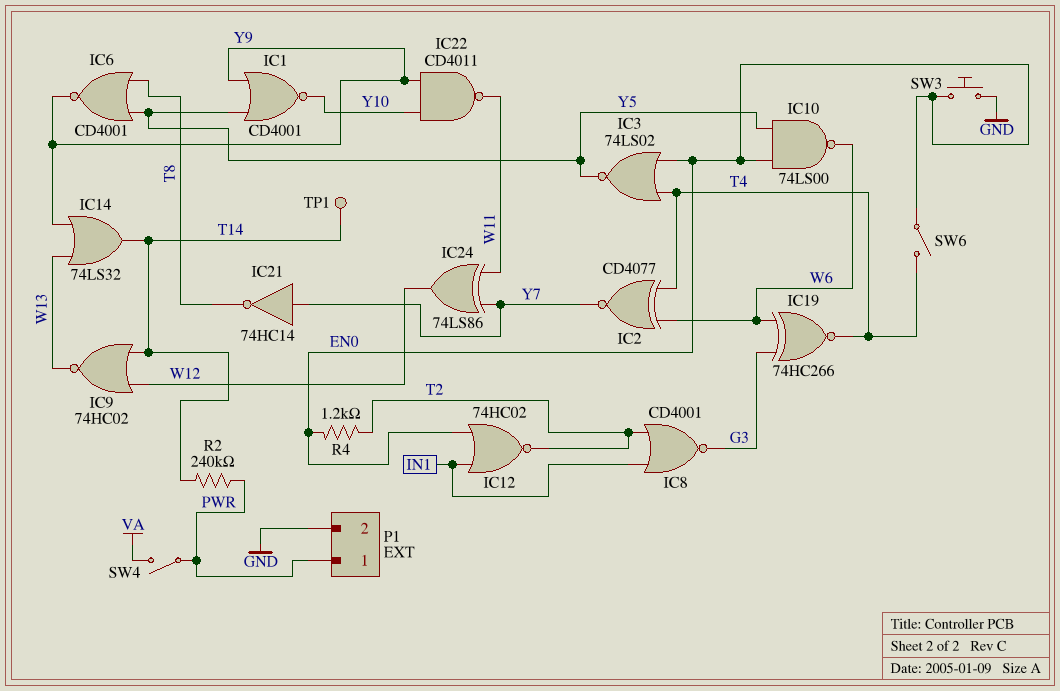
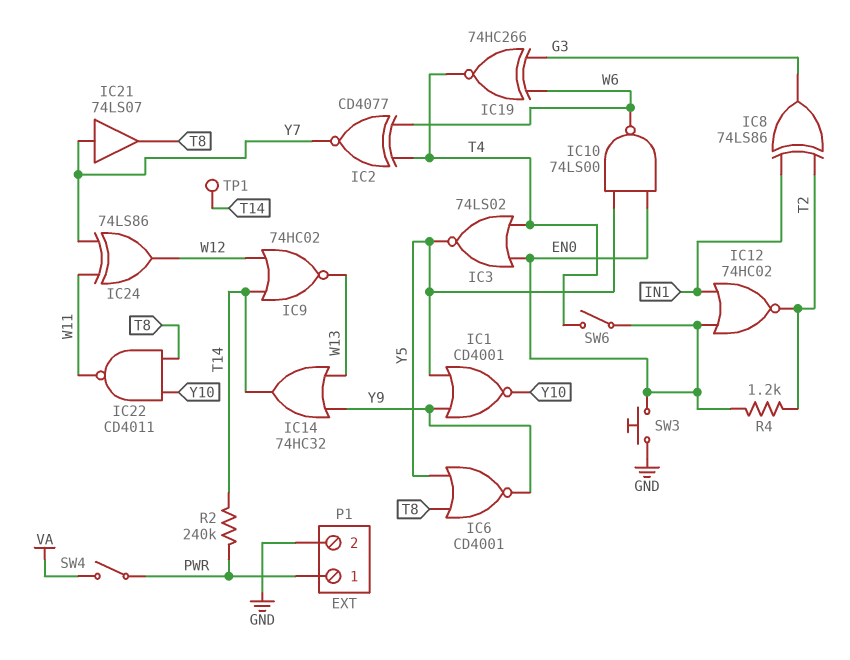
IC8: NOR CD4001 (in IN1, in T2, out G3) -> XOR 74LS86 (in IN1, in T2, out G3)
IC14: OR 74LS32 (in W13, in Y9, out T14) -> OR 74HC32 (in W13, in Y9, out T14)
IC21: NOT 74HC14 (in Y7, out T8) -> buffer 74LS07 (in Y7, out T8)
IC22: NAND CD4011 (in Y9, in Y10, out W11) -> NAND CD4011 (in T8, in Y10, out W11)

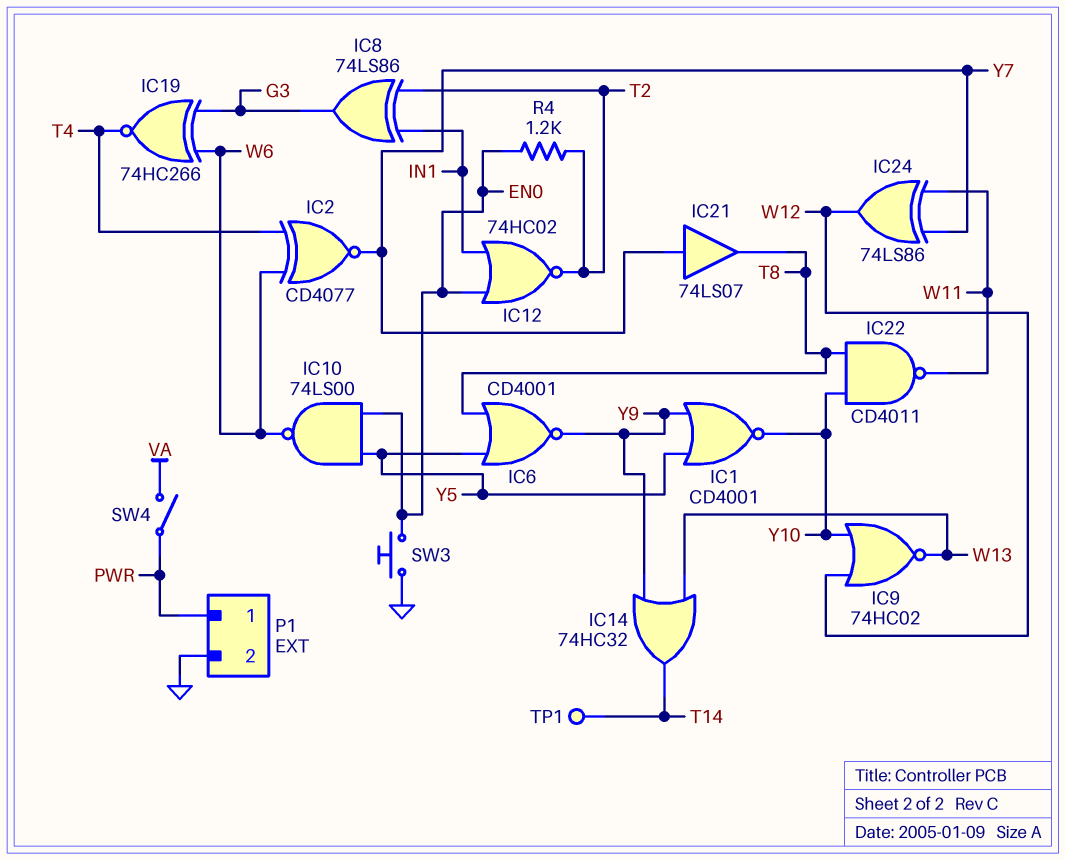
IC3: NOR 74LS02 (in EN0, in T4, out Y5) -> none
IC9: NOR 74HC02 (in T14, in W12, out W13) -> NOR 74HC02 (in W12, in Y10, out W13)
R2: 240k (PWR, T14) -> none
SW6: switch (EN0, T4) -> none

